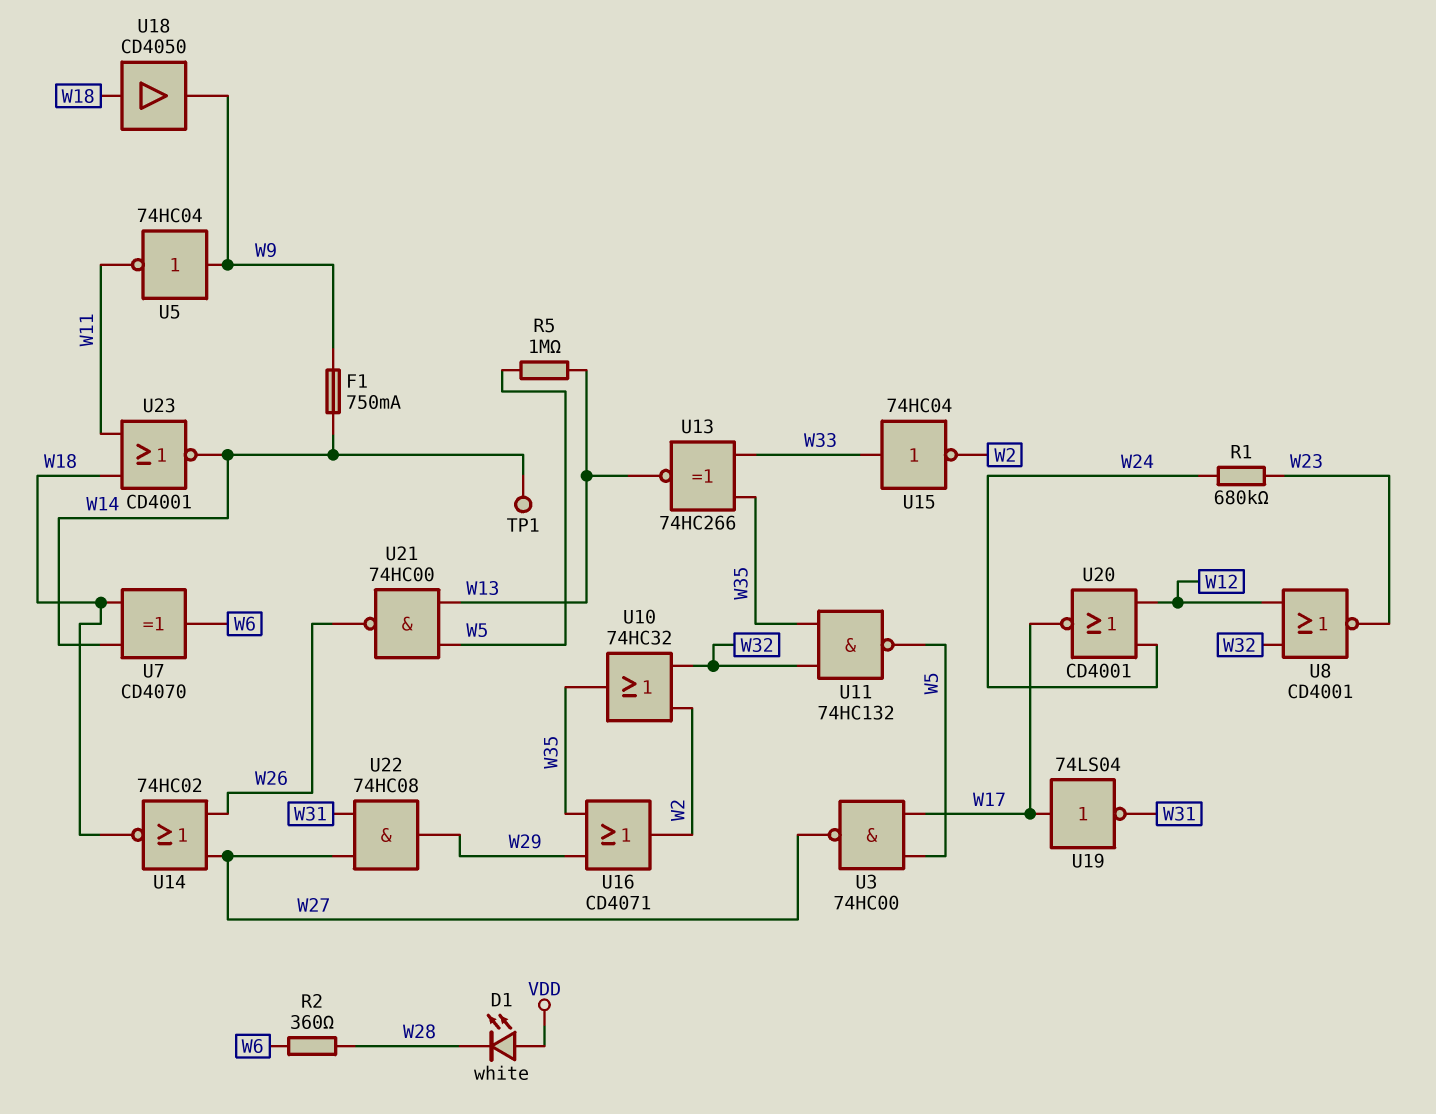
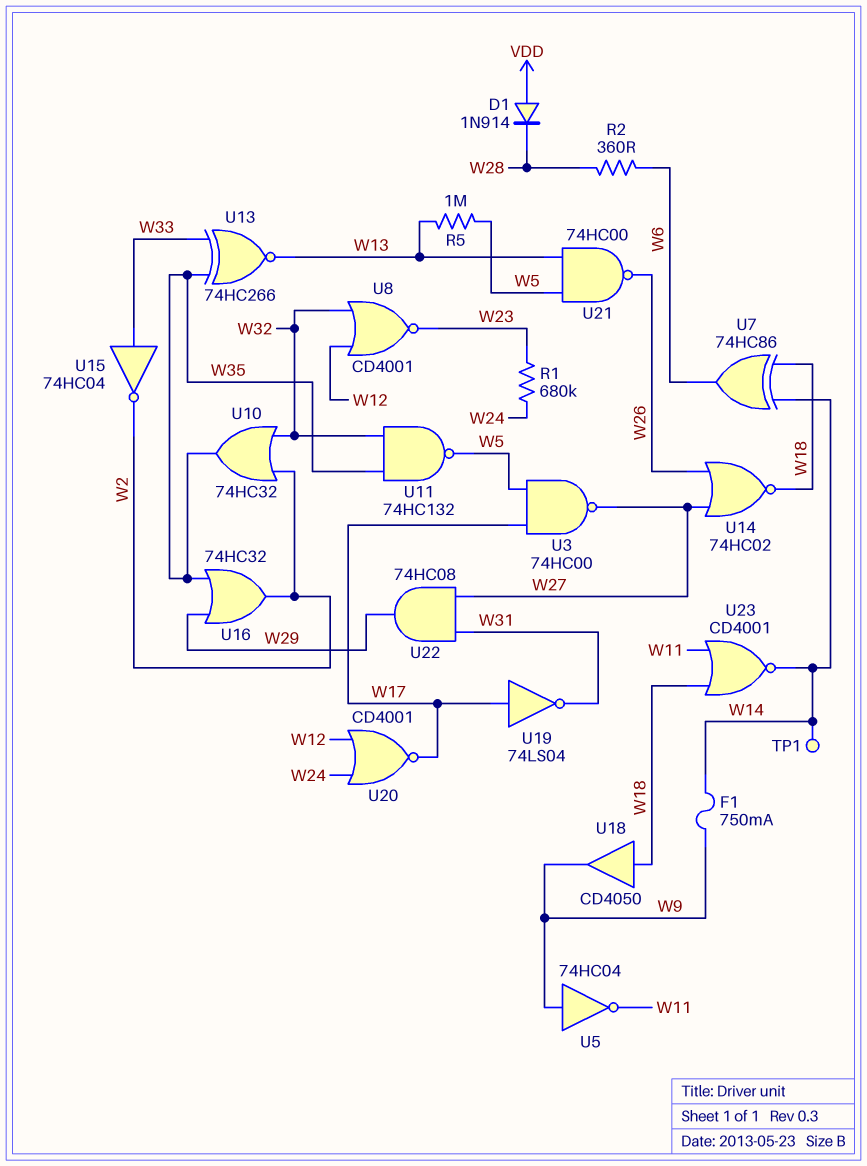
D1: LED white (A VDD, K W28) -> diode 1N914 (A VDD, K W28)
U7: XOR CD4070 (in W14, in W18, out W6) -> XOR 74HC86 (in W14, in W18, out W6)
U16: OR CD4071 (in W29, in W35, out W2) -> OR 74HC32 (in W29, in W35, out W2)

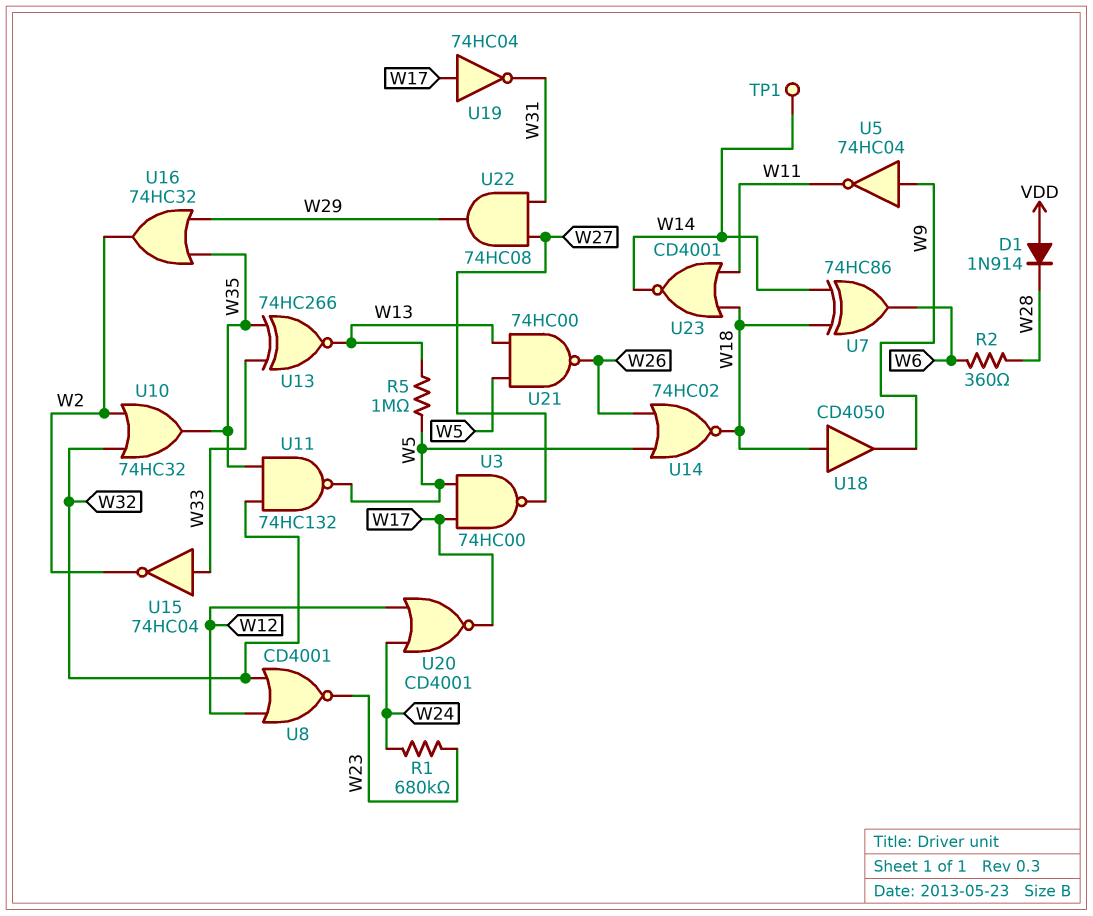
F1: 750mA (W9, W14) -> none
U14: NOR 74HC02 (in W26, in W27, out W18) -> NOR 74HC02 (in W5, in W26, out W18)
U19: NOT 74LS04 (in W17, out W31) -> NOT 74HC04 (in W17, out W31)

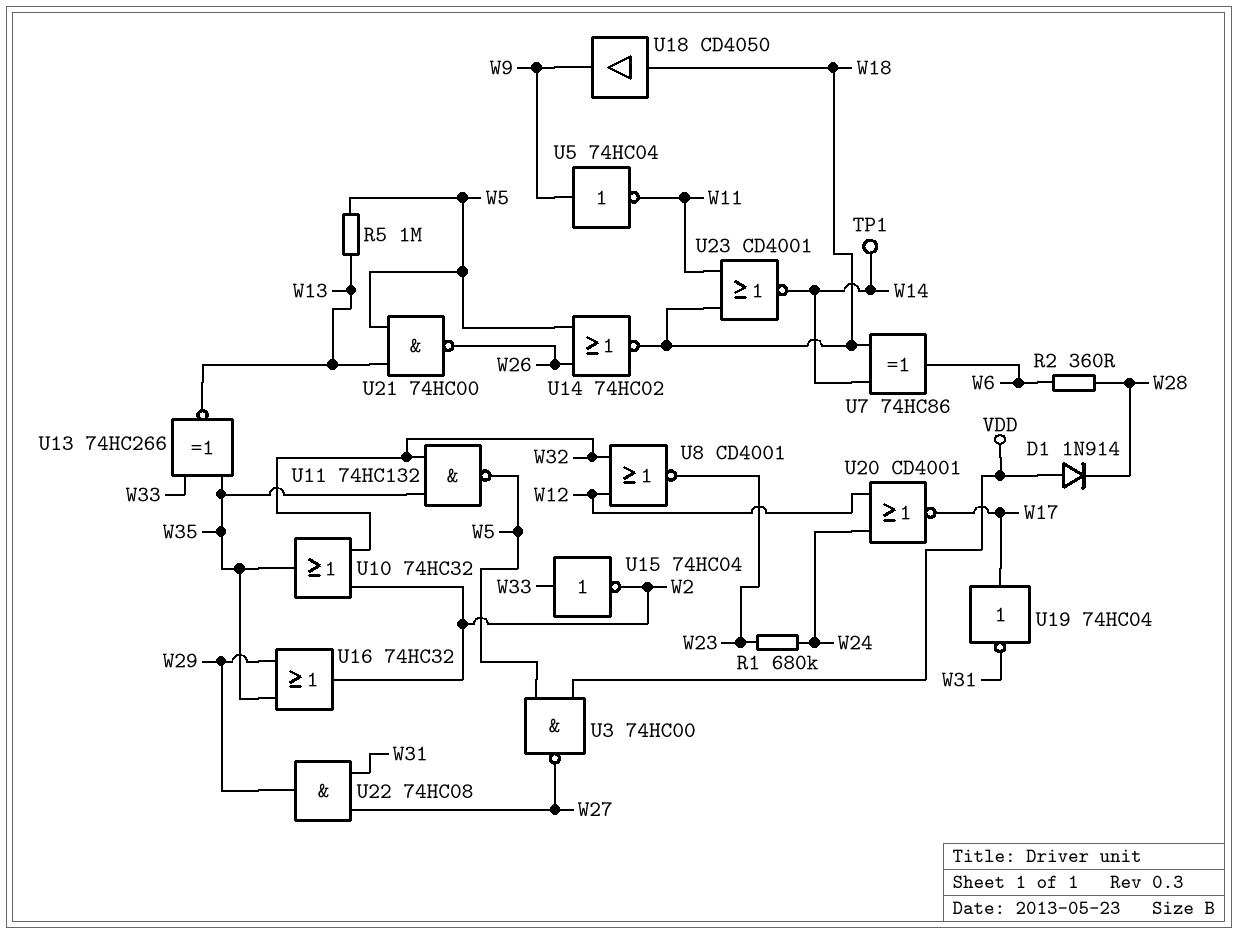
U3: NAND 74HC00 (in W5, in W17, out W27) -> NAND 74HC00 (in VDD, in W5, out W27)

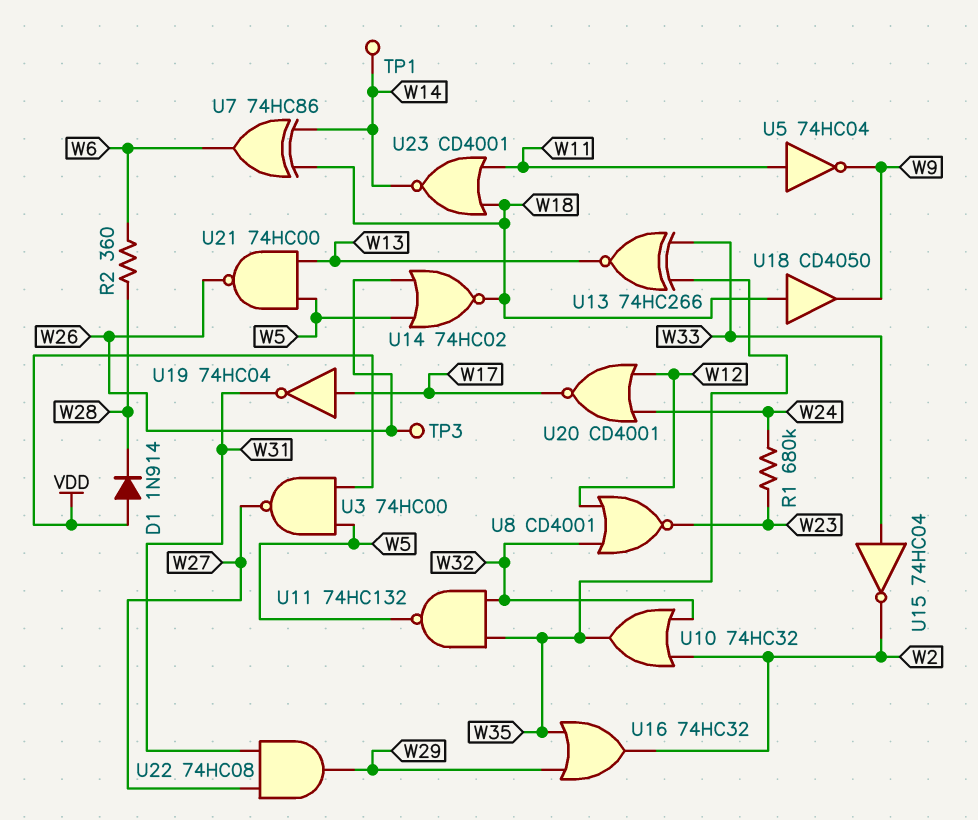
R5: 1M (W5, W13) -> none
TP3: none -> test point (W26)
U5: NOT 74HC04 (in W9, out W11) -> NOT 74HC04 (in W11, out W9)

